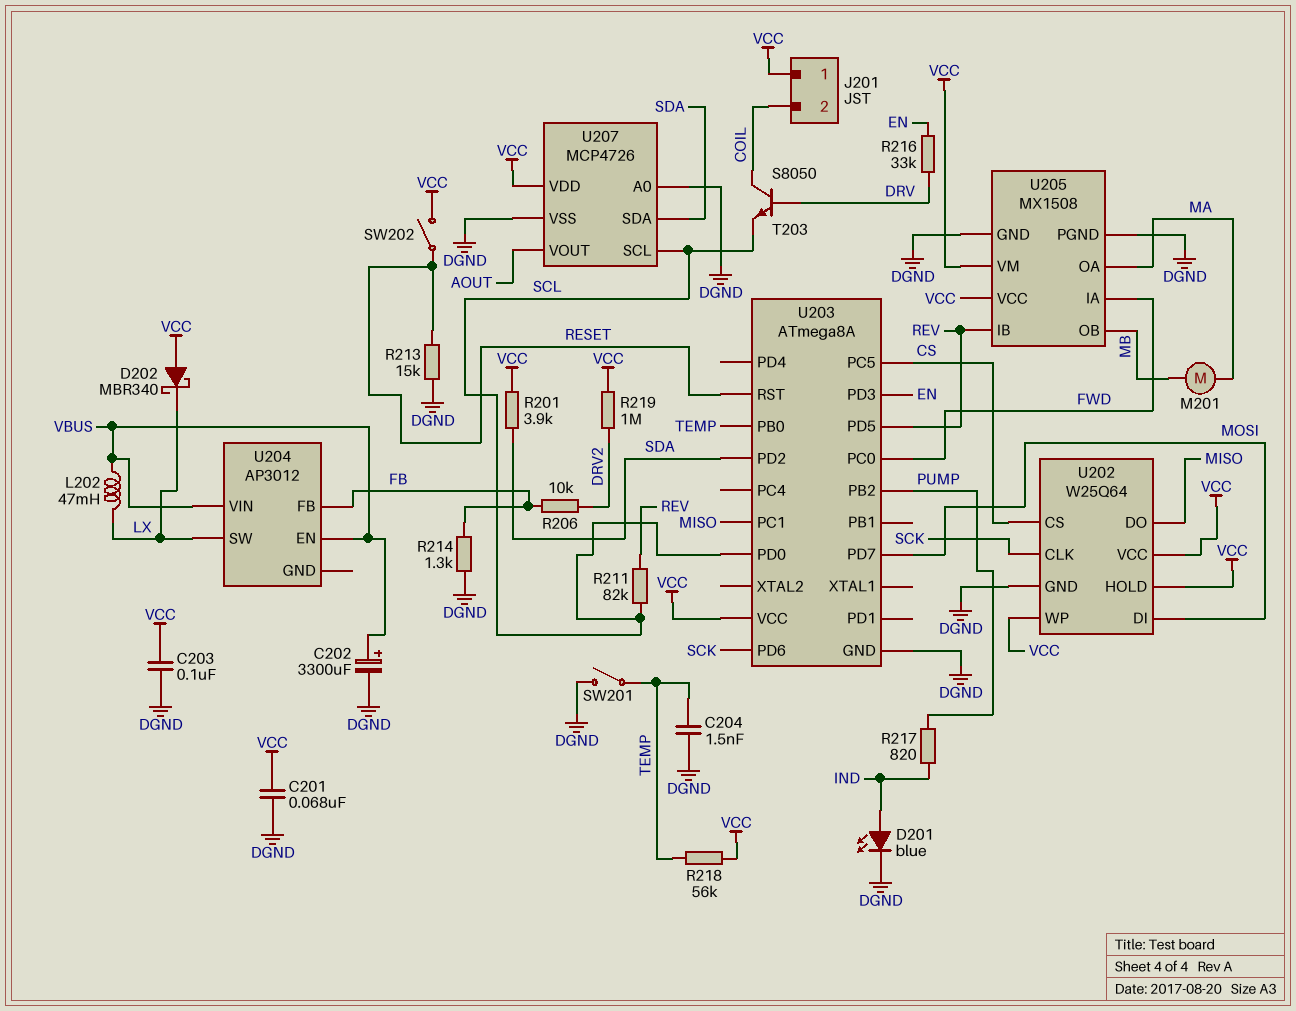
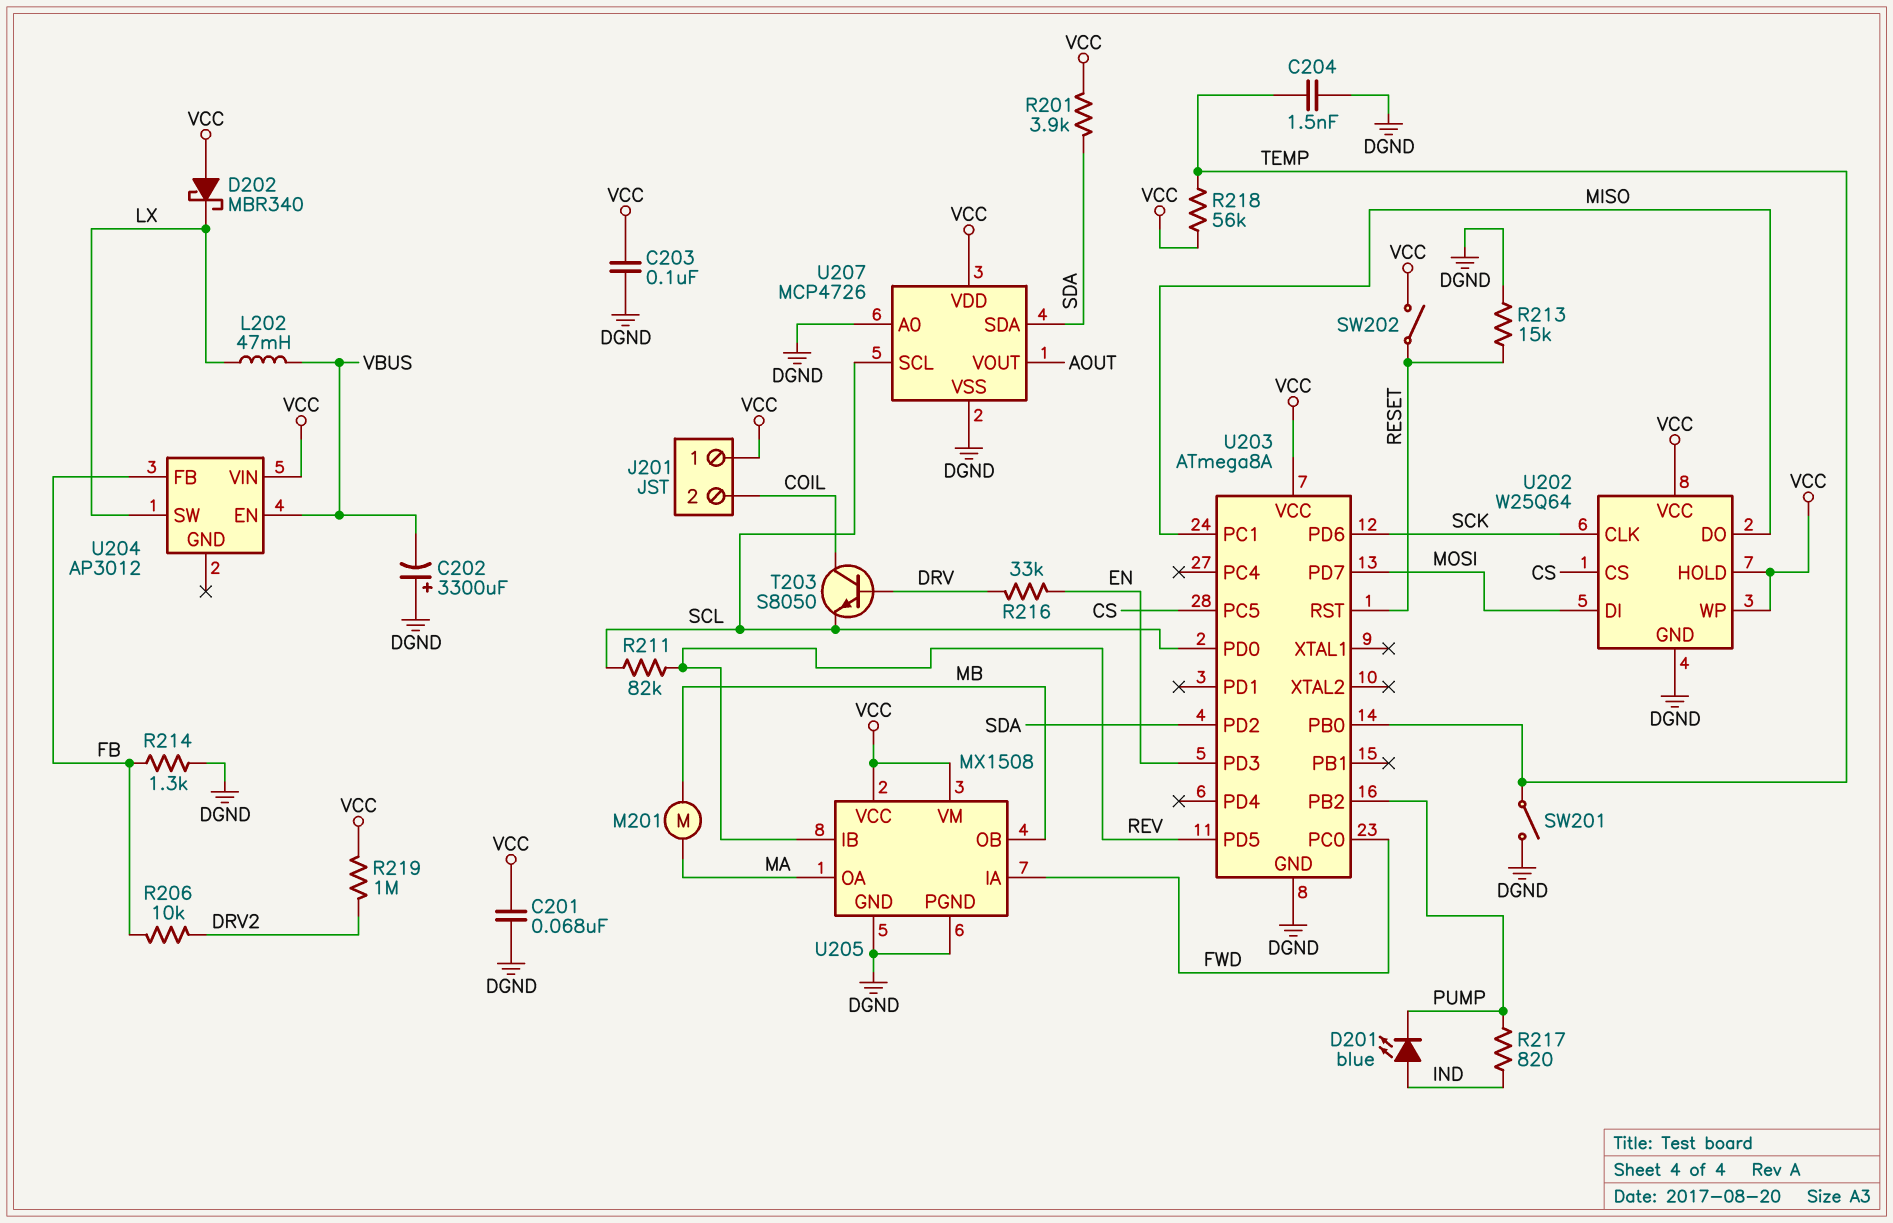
C202: 3300uF (plus VBUS, minus DGND) -> 3300uF (plus DGND, minus VBUS)
D201: LED blue (A IND, K DGND) -> LED blue (A IND, K PUMP)
U204 pin VIN: VBUS -> VCC

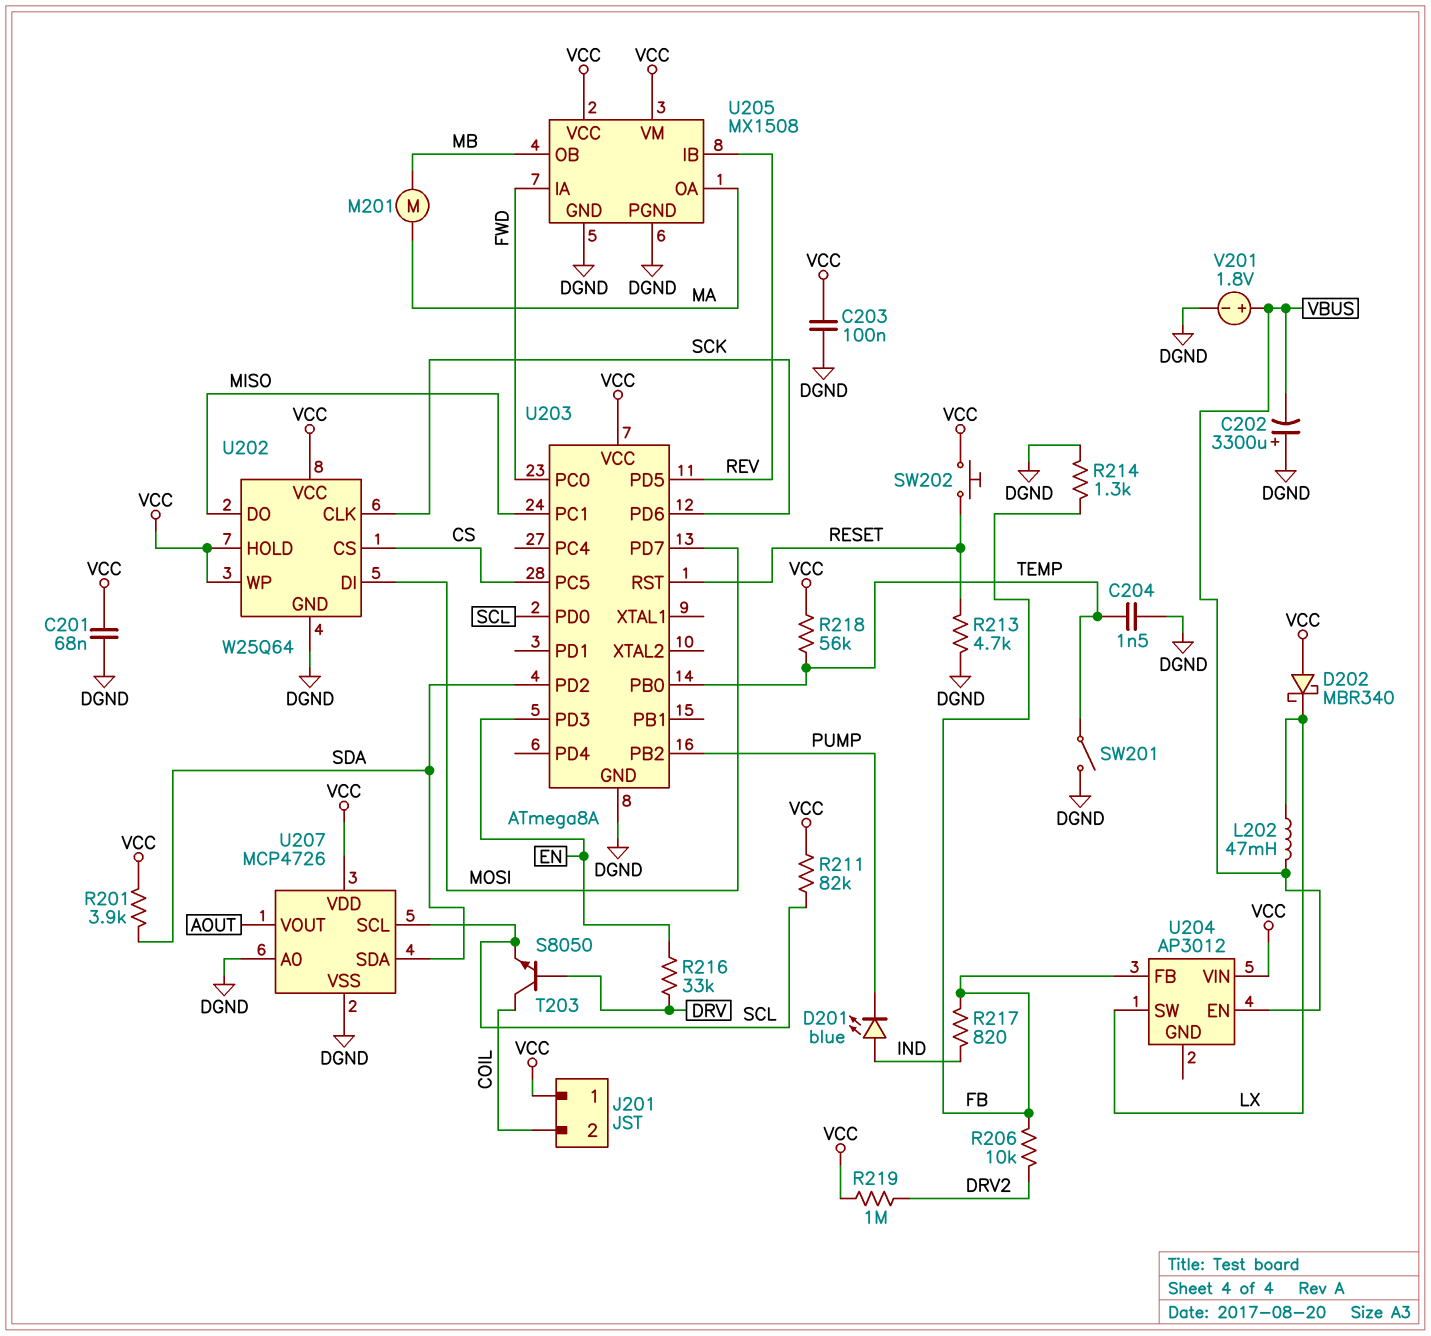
R211: 82k (REV, SCL) -> 82k (SCL, VCC)
R213: 15k (DGND, RESET) -> 4.7k (DGND, RESET)
R217: 820 (IND, PUMP) -> 820 (FB, IND)
SW202: switch (RESET, VCC) -> button (RESET, VCC)
V201: none -> 1.8V (plus VBUS, minus DGND)

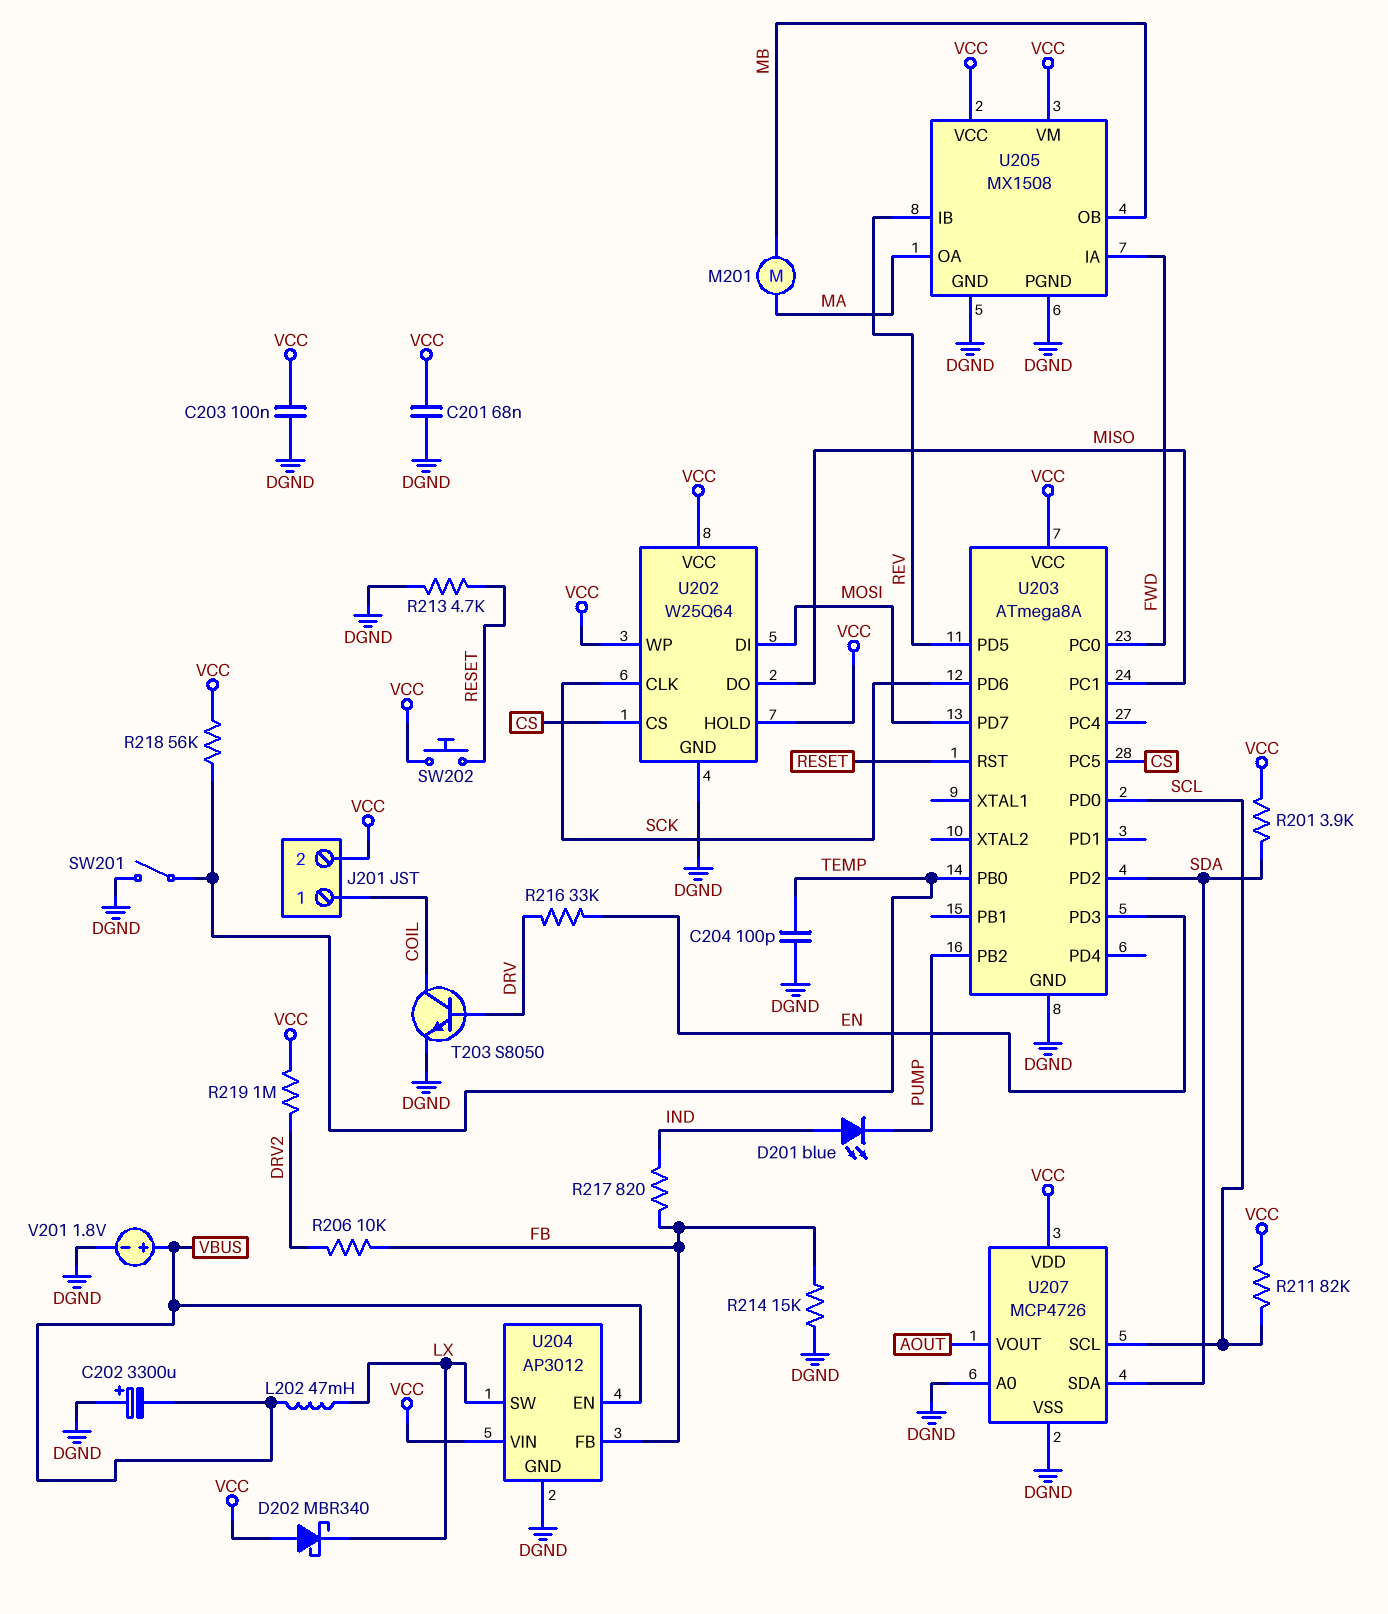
C204: 1.5nF (DGND, TEMP) -> 100pF (DGND, TEMP)
J201 pin 1: VCC -> COIL
J201 pin 2: COIL -> VCC
R214: 1.3k (DGND, FB) -> 15k (DGND, FB)
T203: NPN S8050 (B DRV, C COIL, E SCL) -> NPN S8050 (B DRV, C COIL, E DGND)
U204 pin GND: none -> DGND

